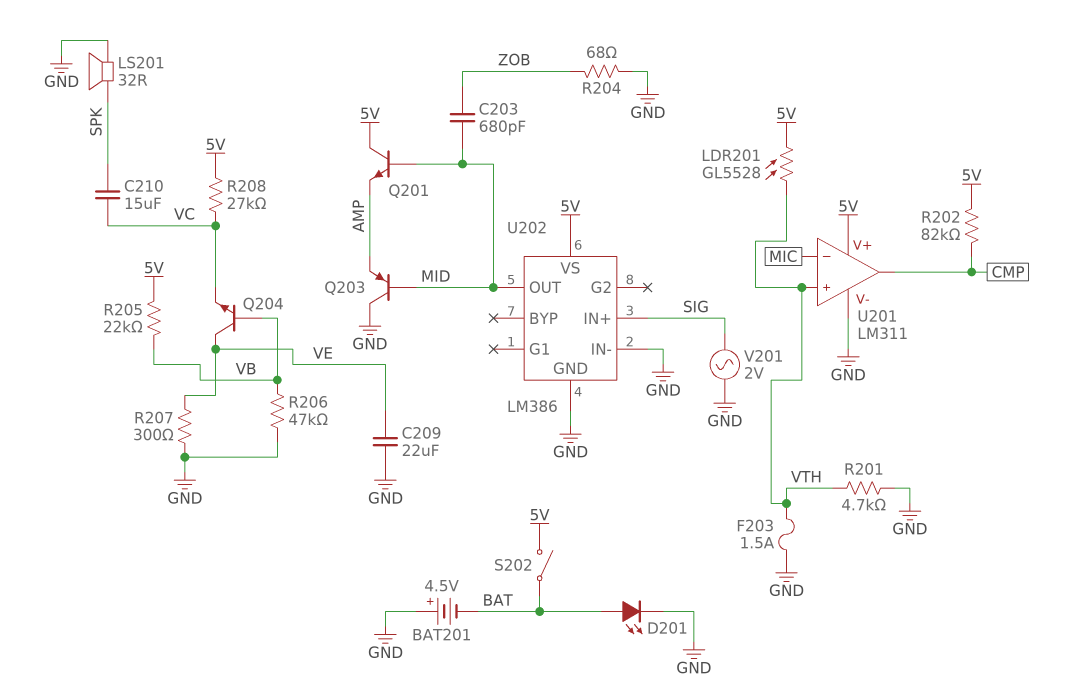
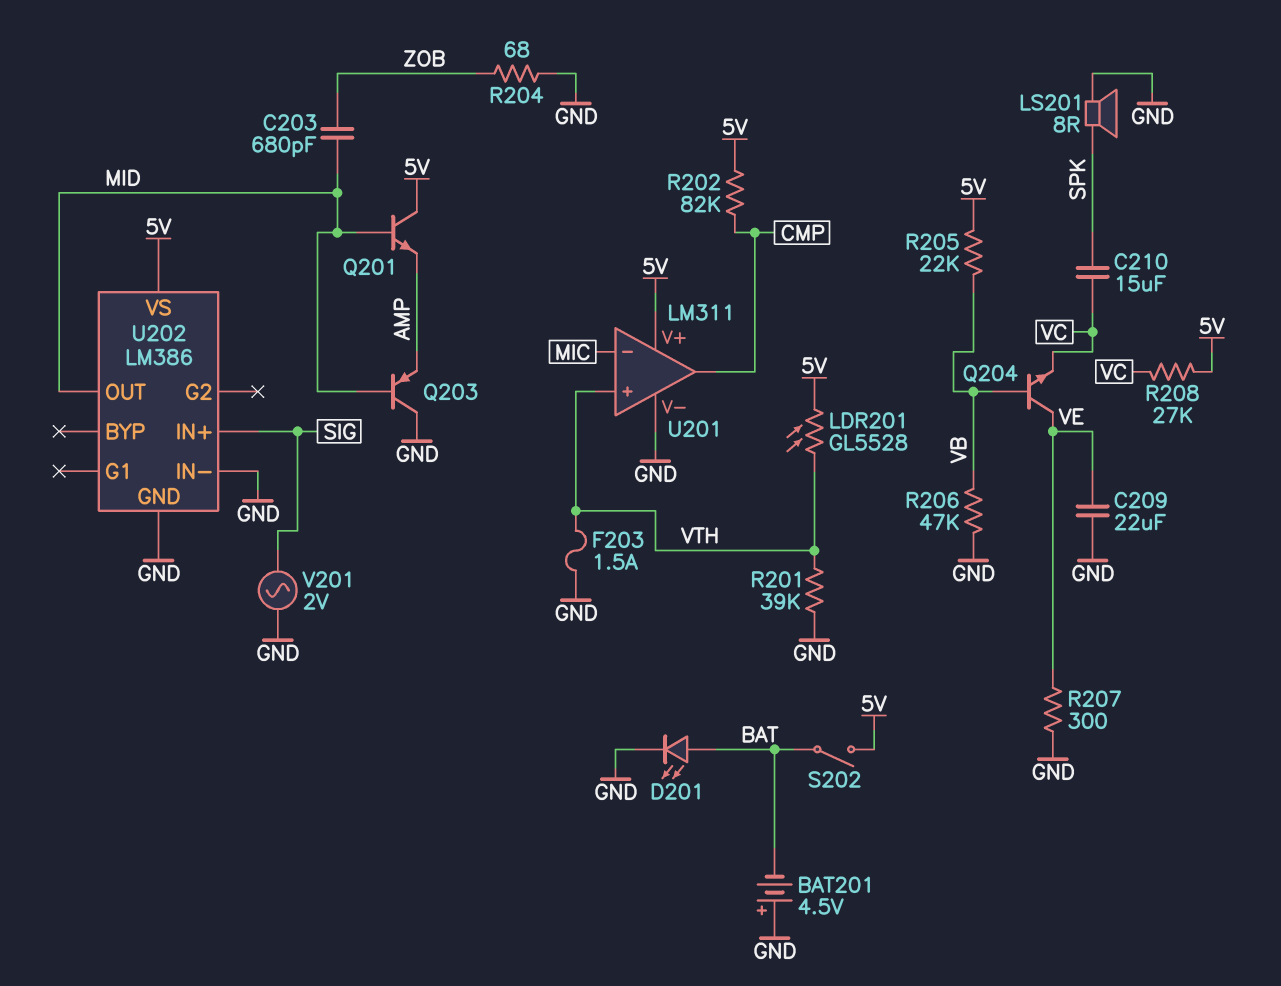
LS201: speaker 32R (GND, SPK) -> speaker 8R (GND, SPK)
R201: 4.7k (GND, VTH) -> 39k (GND, VTH)

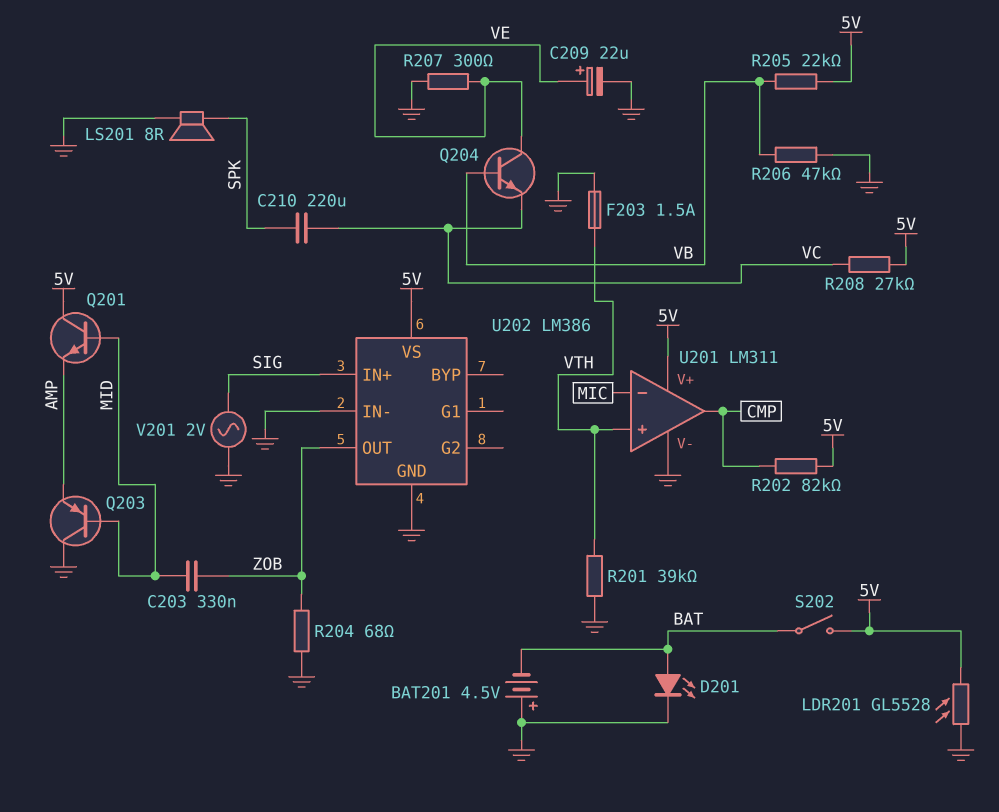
C203: 680pF (MID, ZOB) -> 330nF (MID, ZOB)
C209: 22uF (GND, VE) -> 22uF (plus VE, minus GND)
C210: 15uF (SPK, VC) -> 220uF (SPK, VC)
LDR201: GL5528 (5V, VTH) -> GL5528 (5V, GND)
U202 pin OUT: MID -> ZOB

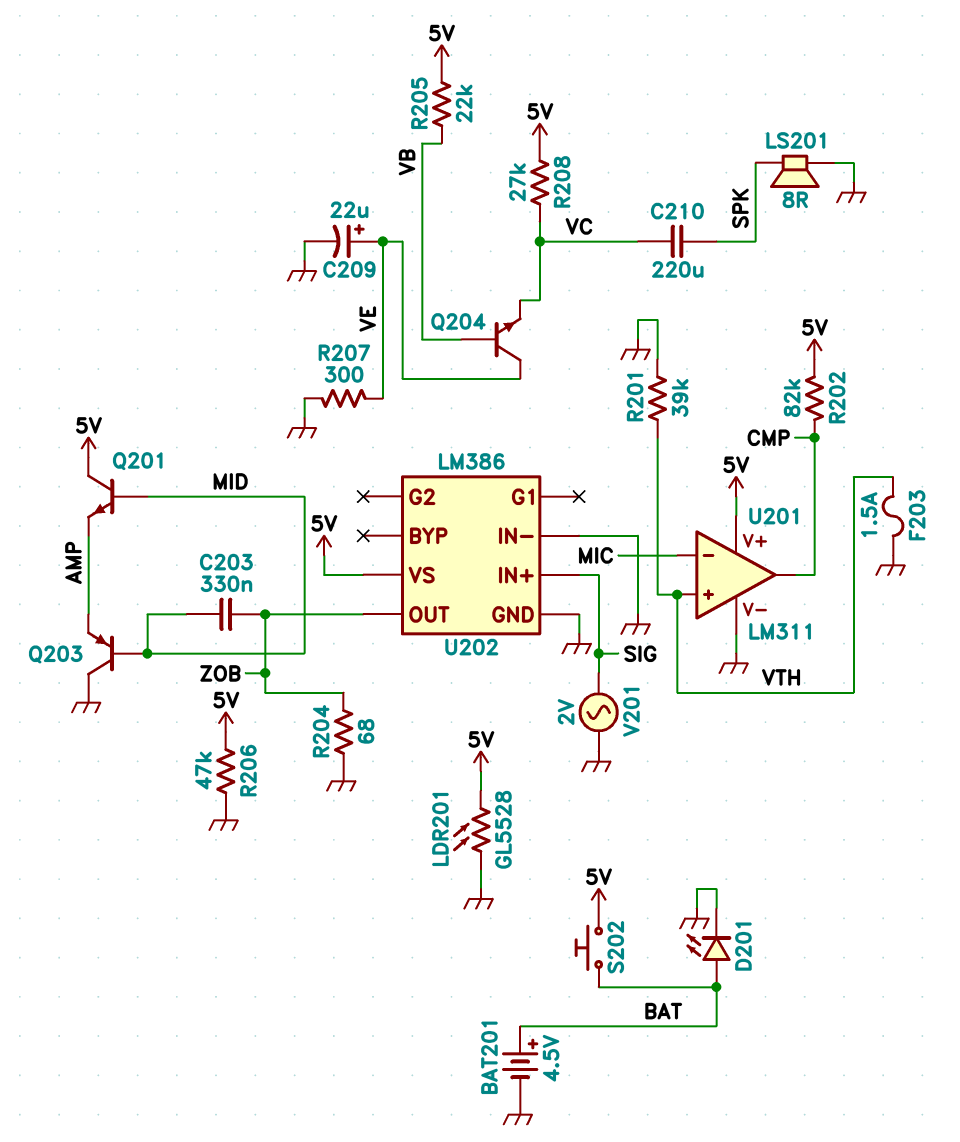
BAT201: 4.5V (plus GND, minus BAT) -> 4.5V (plus BAT, minus GND)
R206: 47k (GND, VB) -> 47k (5V, GND)
S202: switch (5V, BAT) -> button (5V, BAT)

